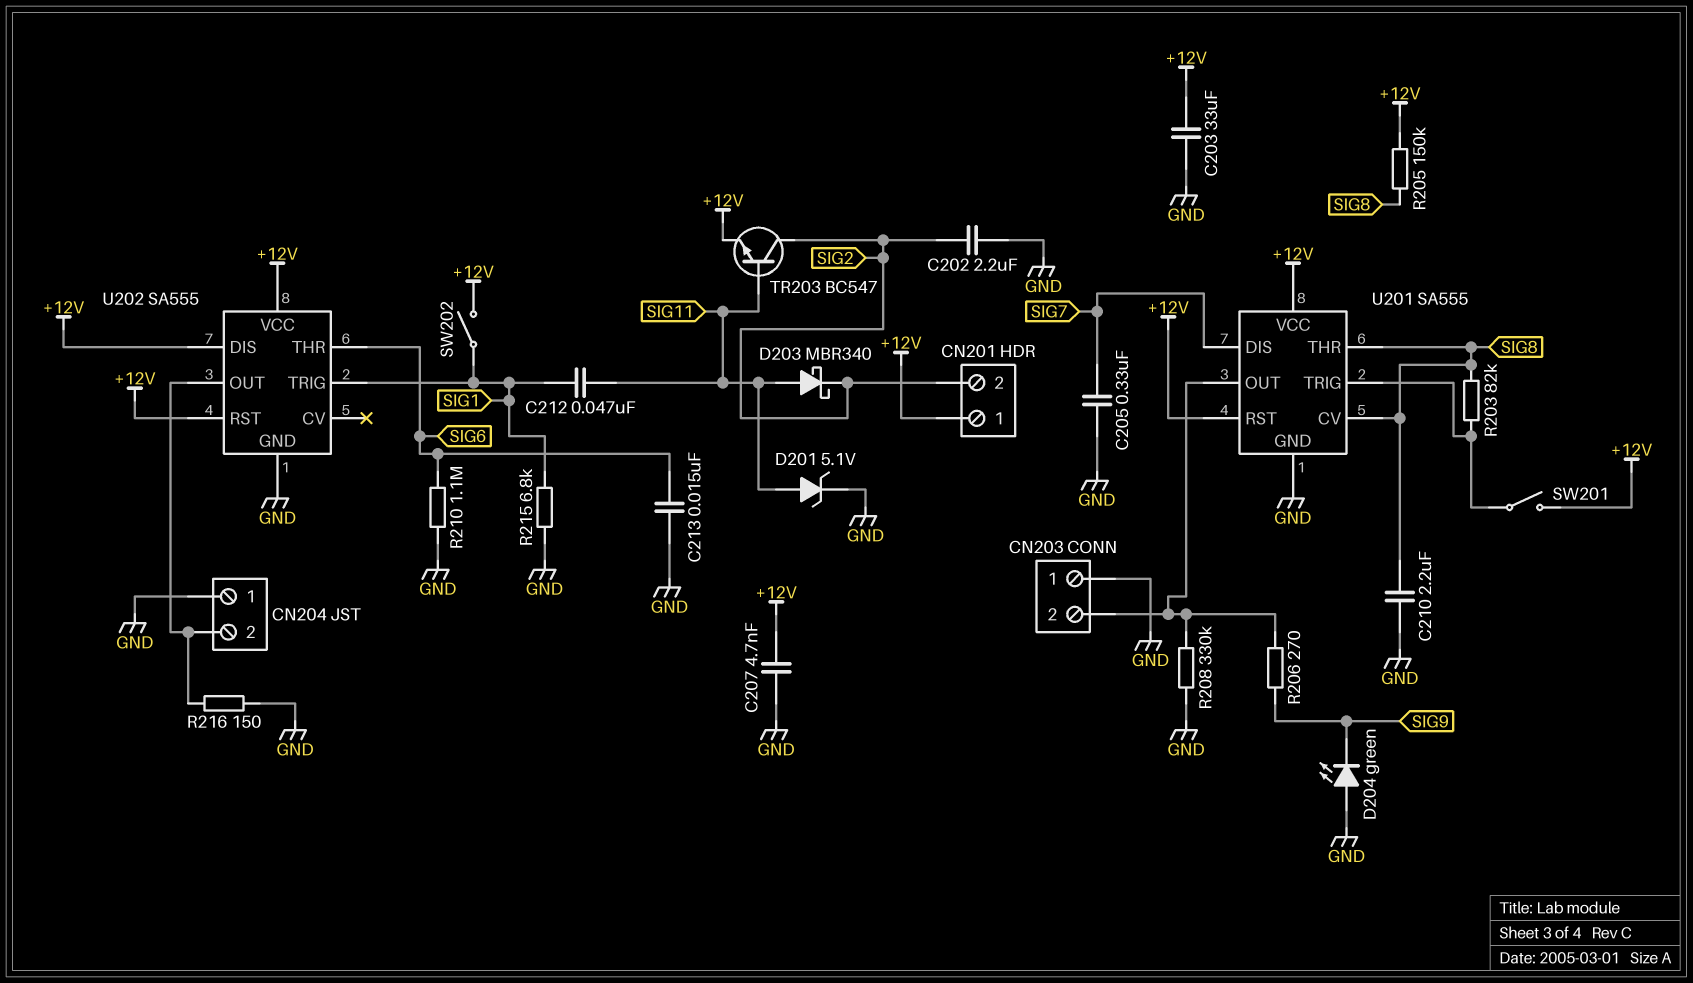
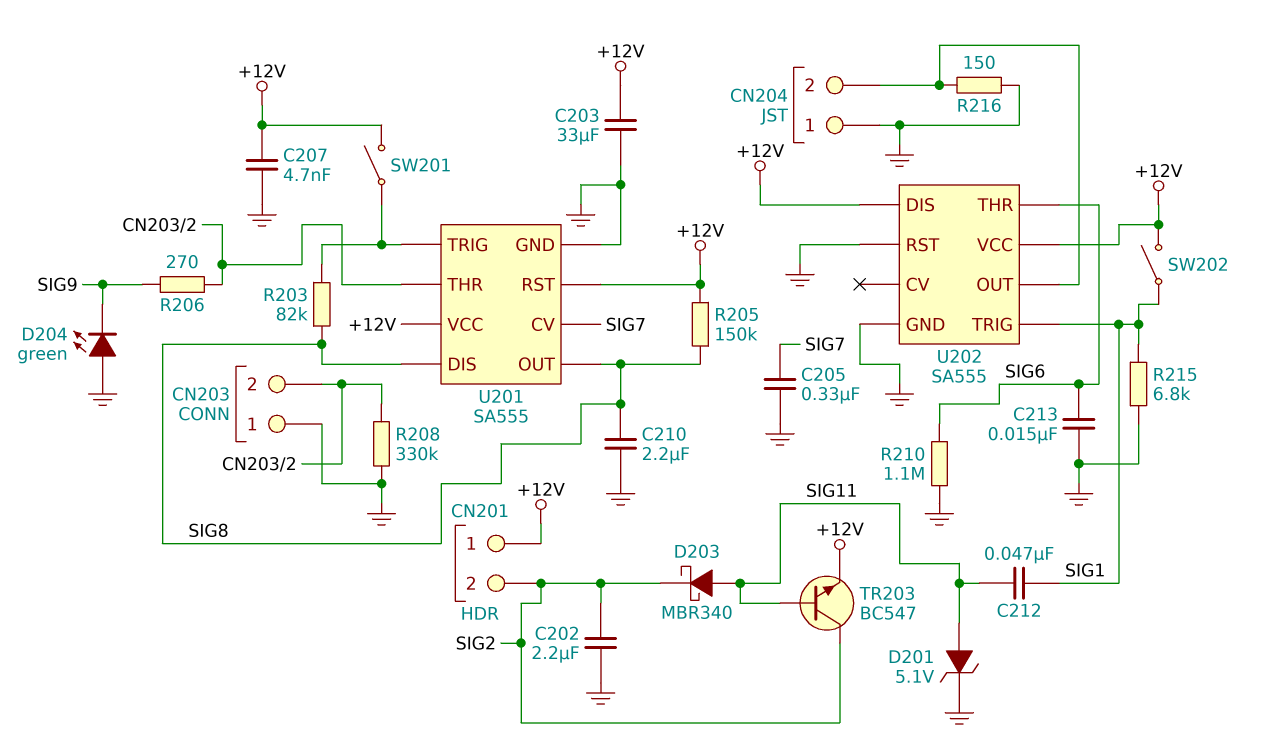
U201 pin CV: SIG8 -> SIG7
U201 pin DIS: SIG7 -> SIG8
U201 pin OUT: CN203/2 -> SIG8
U201 pin THR: SIG8 -> CN203/2
U202 pin RST: +12V -> GND

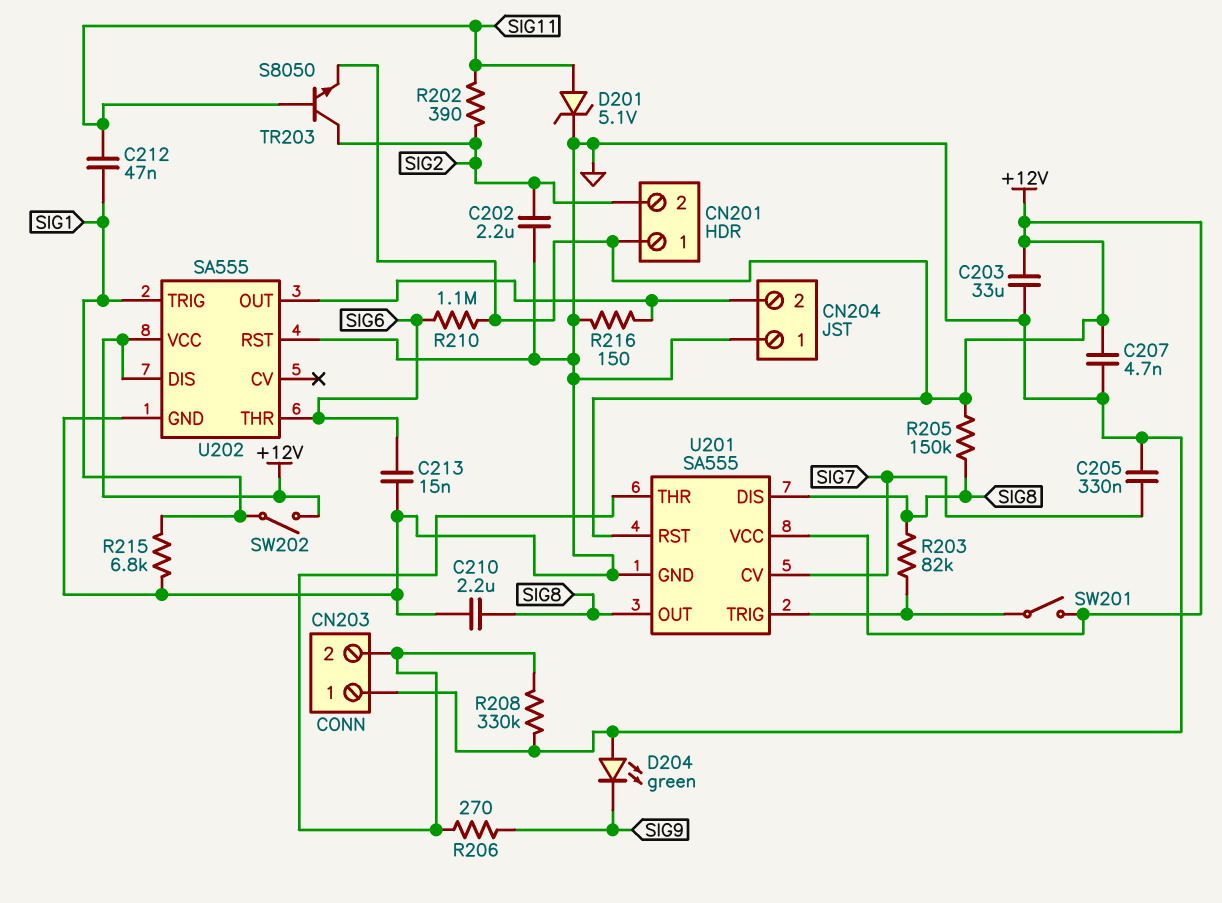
D203: schottky MBR340 (A SIG11, K SIG2) -> none
R202: none -> 390 (SIG2, SIG11)
R210: 1.1M (GND, SIG6) -> 1.1M (+12V, SIG6)
TR203: NPN BC547 (B SIG11, C SIG2, E +12V) -> NPN S8050 (B SIG11, C SIG2, E +12V)

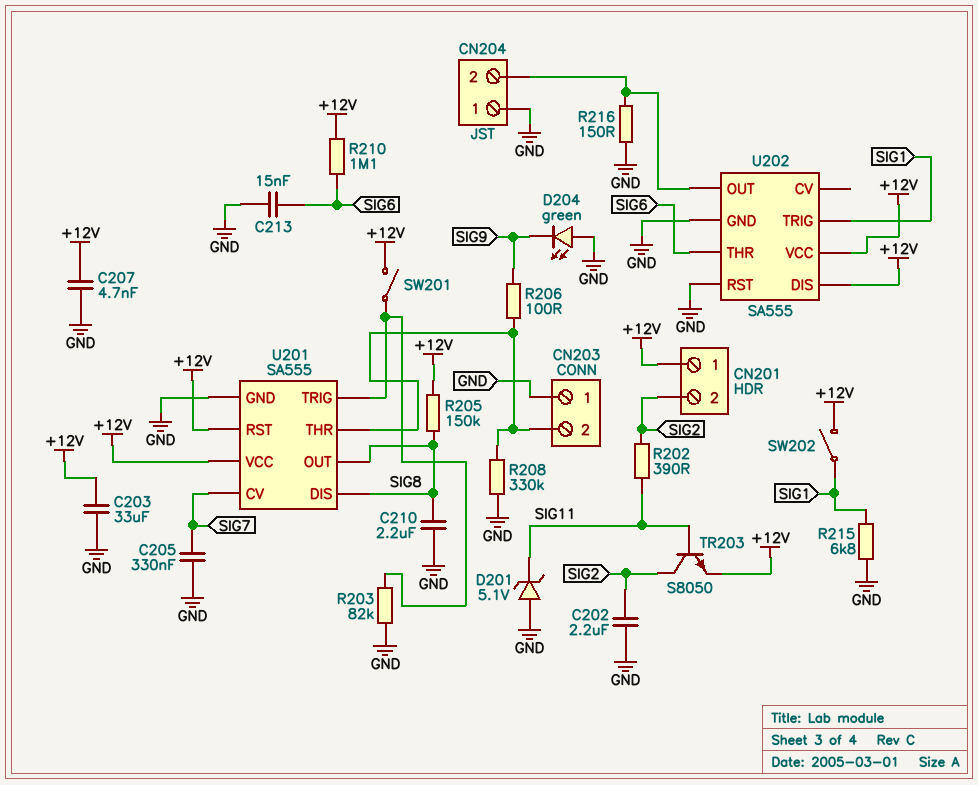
C212: 47nF (SIG1, SIG11) -> none
D201: zener 5.1V (A SIG11, K GND) -> zener 5.1V (A GND, K SIG11)
R203: 82k (SIG8, U201/TRIG) -> 82k (GND, U201/TRIG)
R206: 270 (CN203/2, SIG9) -> 100 (CN203/2, SIG9)

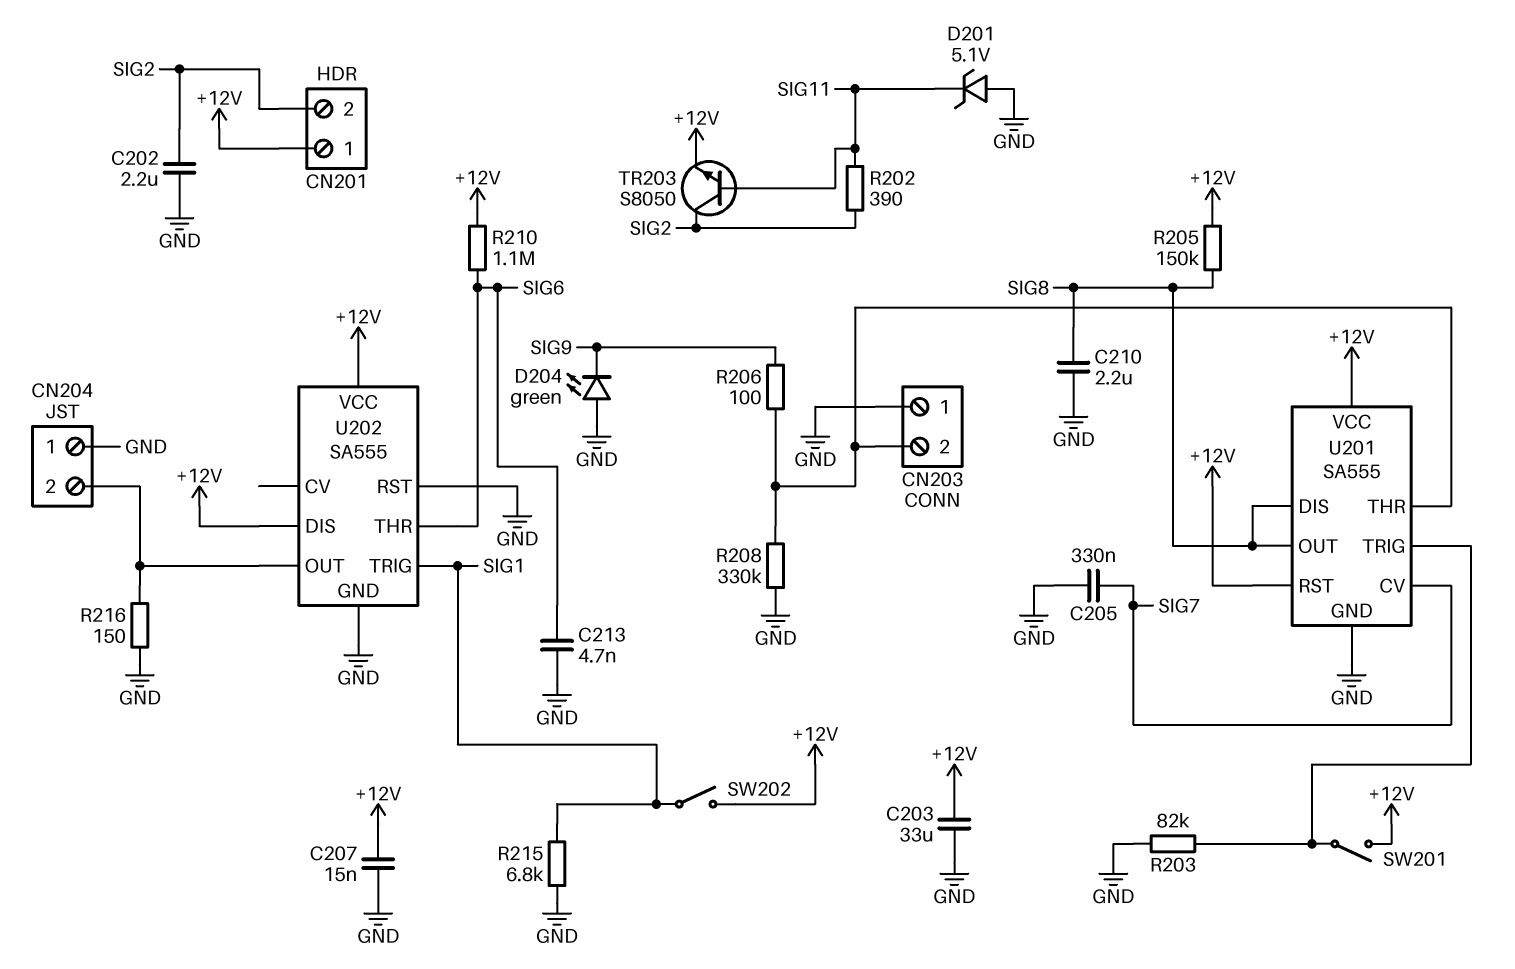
C207: 4.7nF (+12V, GND) -> 15nF (+12V, GND)
C213: 15nF (GND, SIG6) -> 4.7nF (GND, SIG6)

